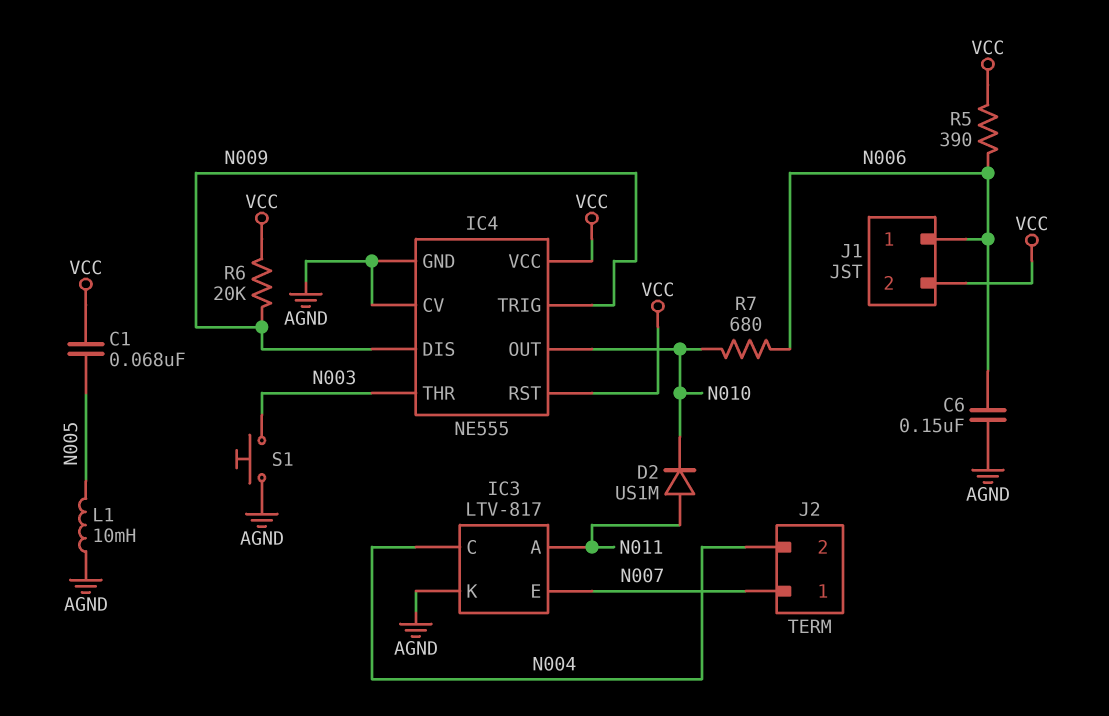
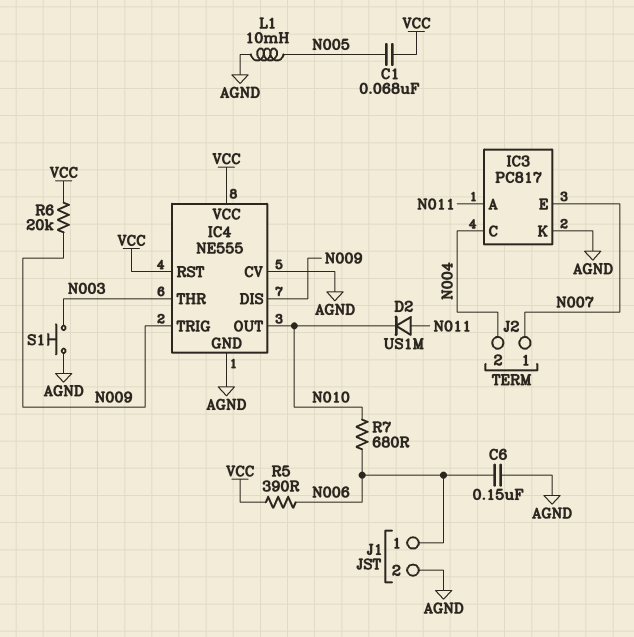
IC3: LTV-817 -> PC817
J1 pin 2: VCC -> AGND

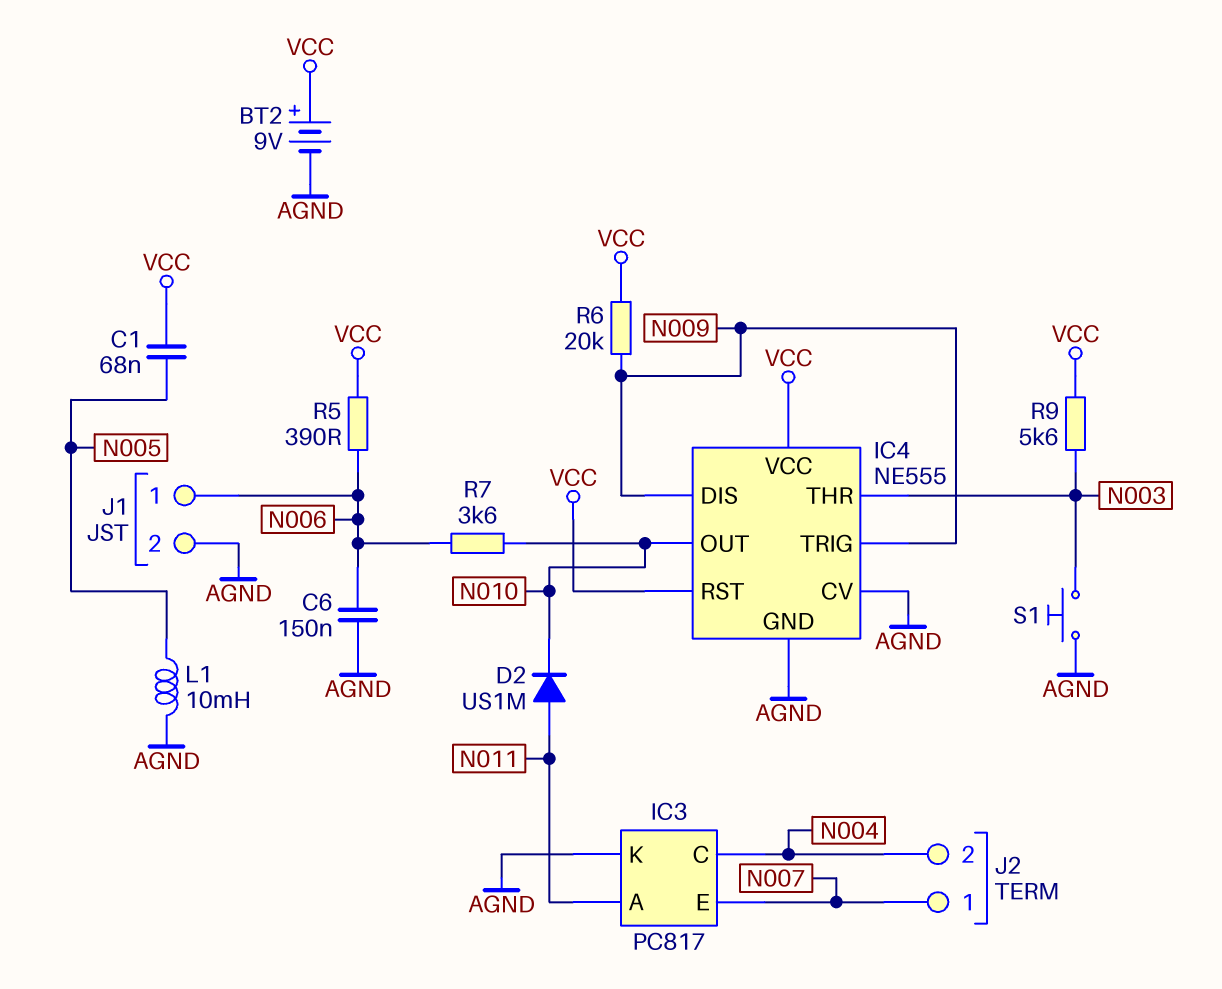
BT2: none -> 9V (plus VCC, minus AGND)
R7: 680 (N006, N010) -> 3.6k (N006, N010)
R9: none -> 5.6k (N003, VCC)

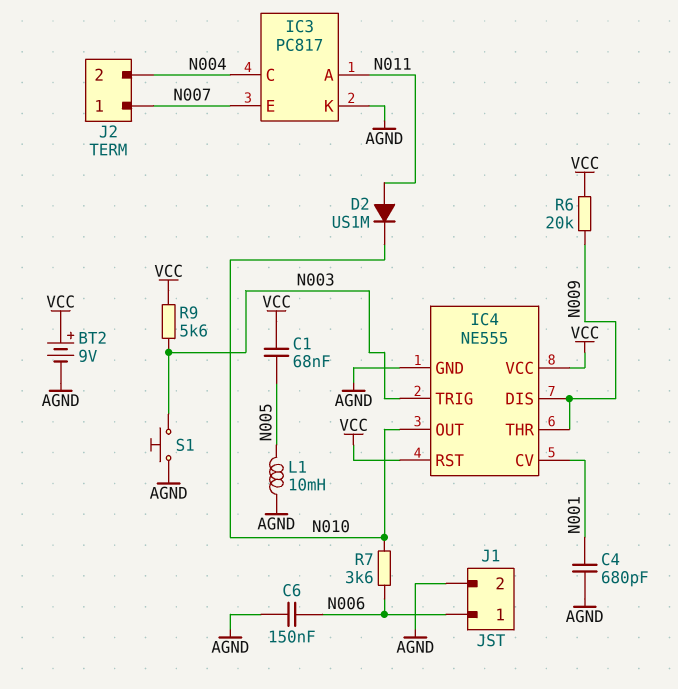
C4: none -> 680pF (AGND, N001)
IC4 pin CV: AGND -> N001
IC4 pin THR: N003 -> N009
IC4 pin TRIG: N009 -> N003
R5: 390 (N006, VCC) -> none

